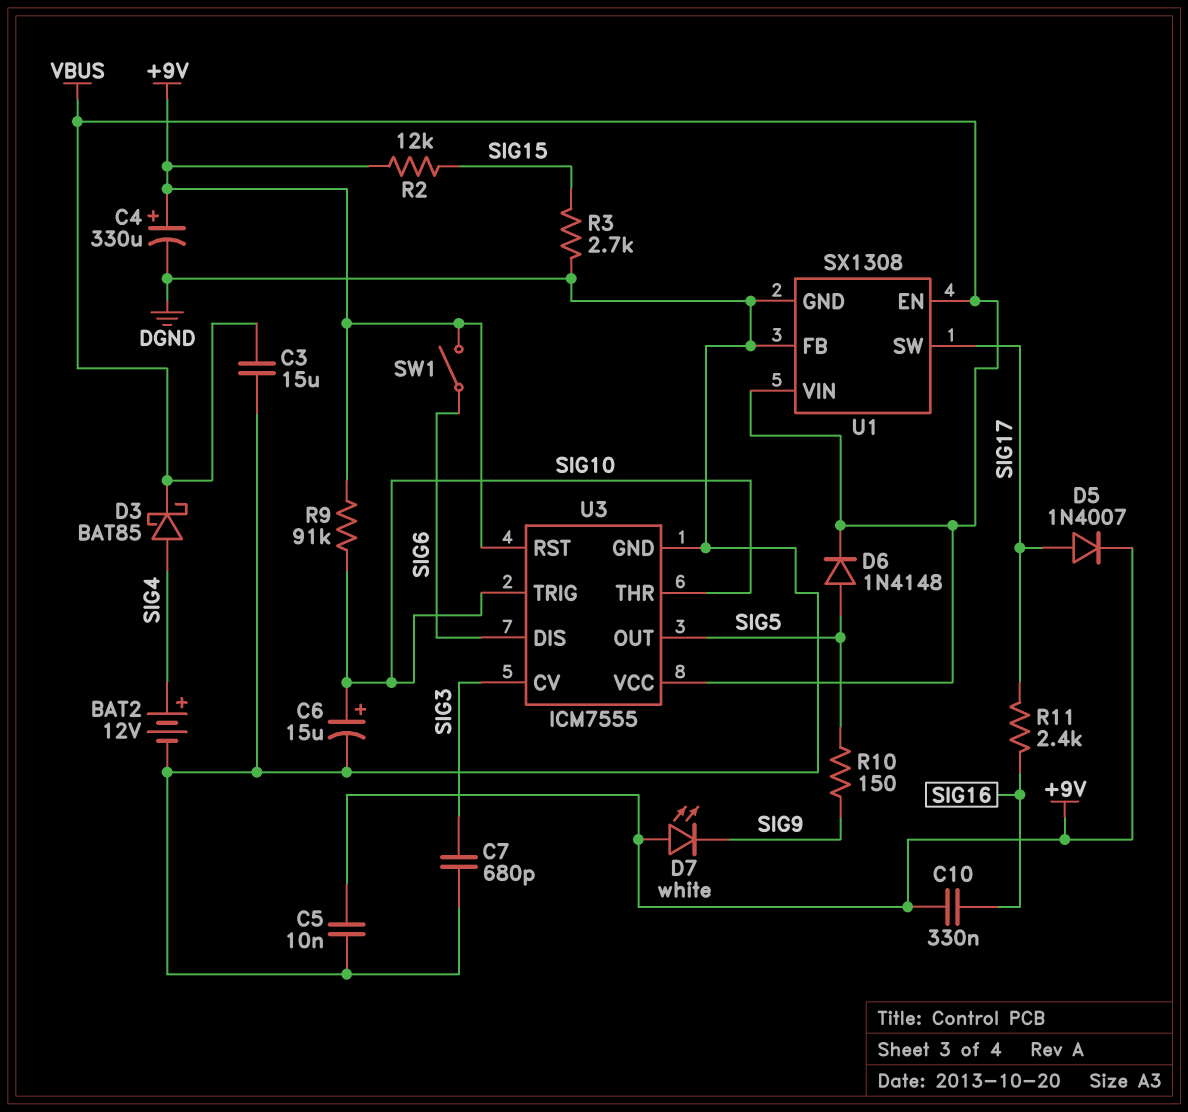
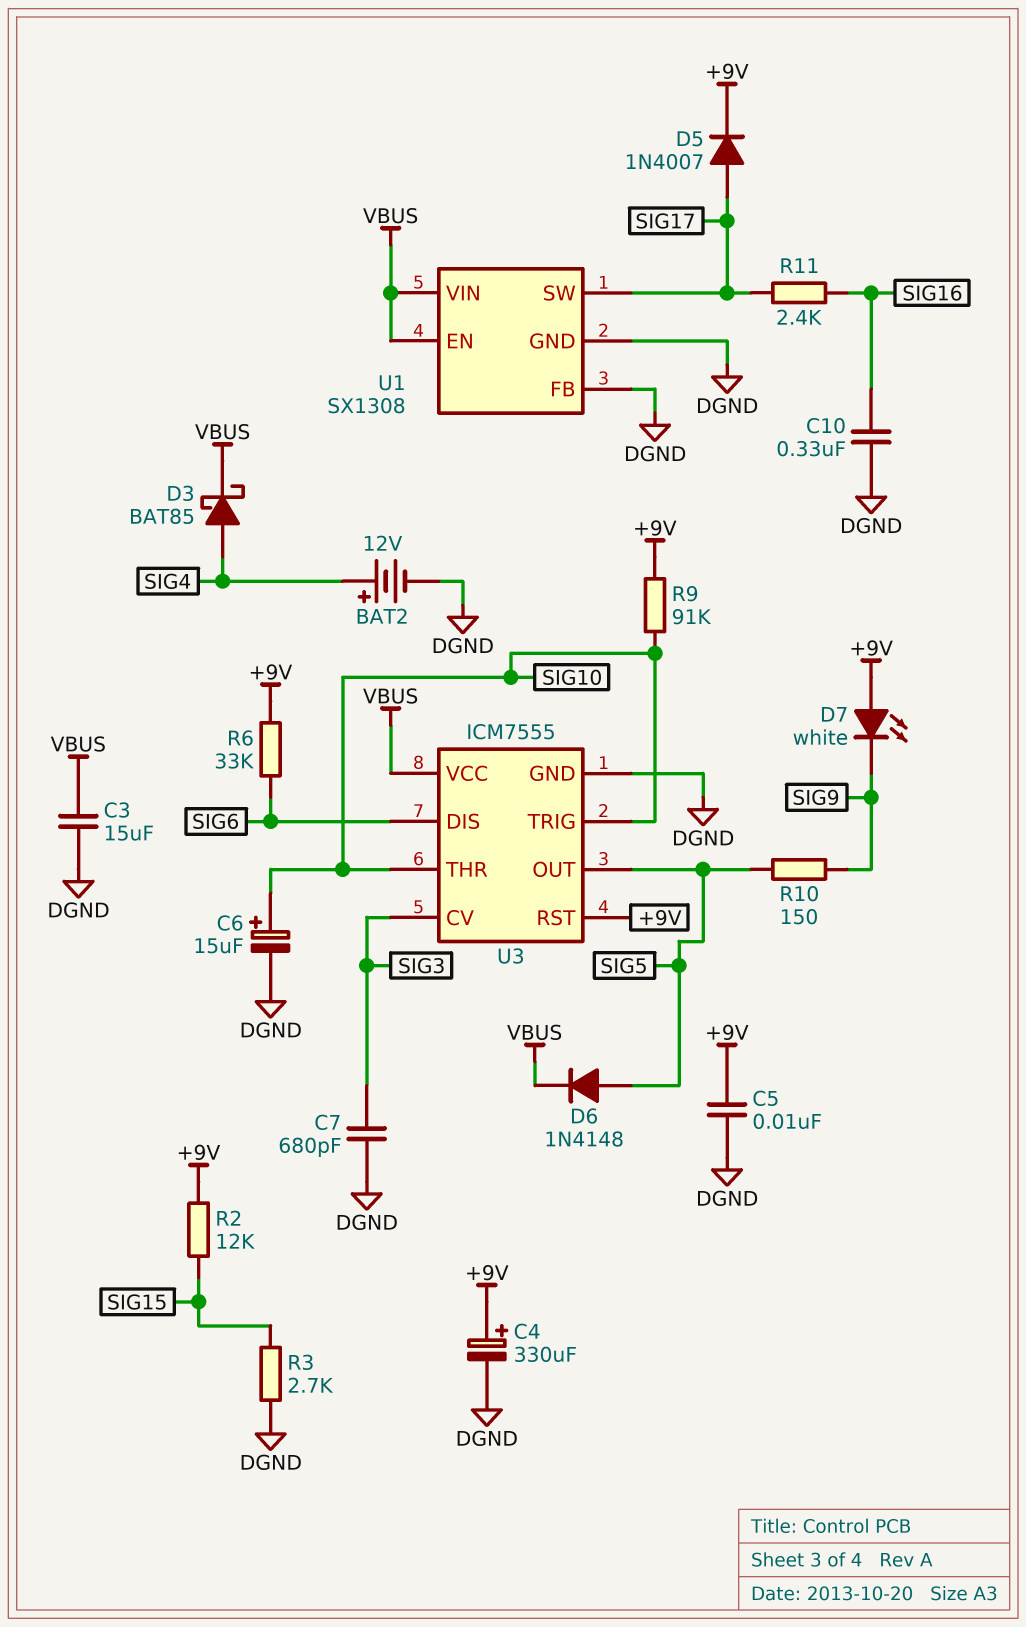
C10: 330nF (+9V, SIG16) -> 330nF (DGND, SIG16)
R6: none -> 33k (+9V, SIG6)
SW1: switch (+9V, SIG6) -> none

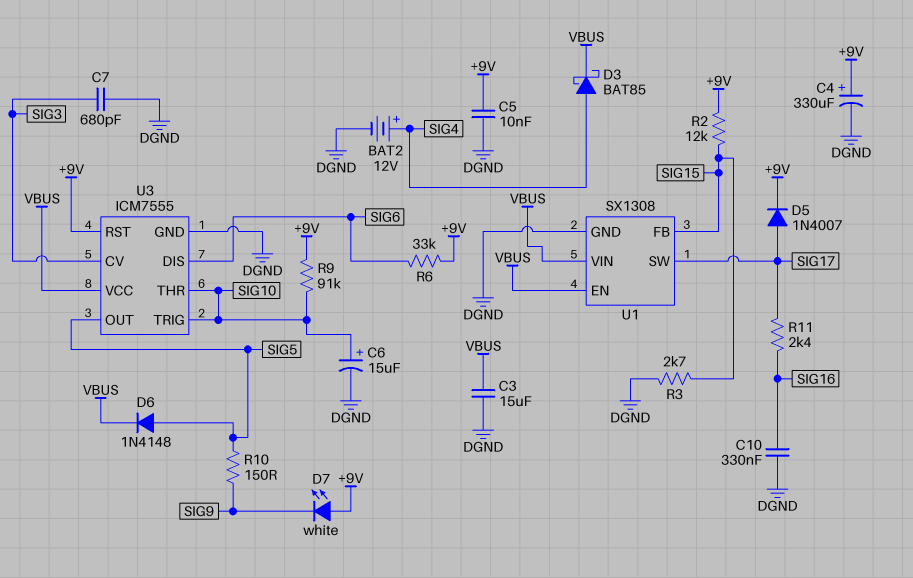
U1 pin FB: DGND -> SIG15

